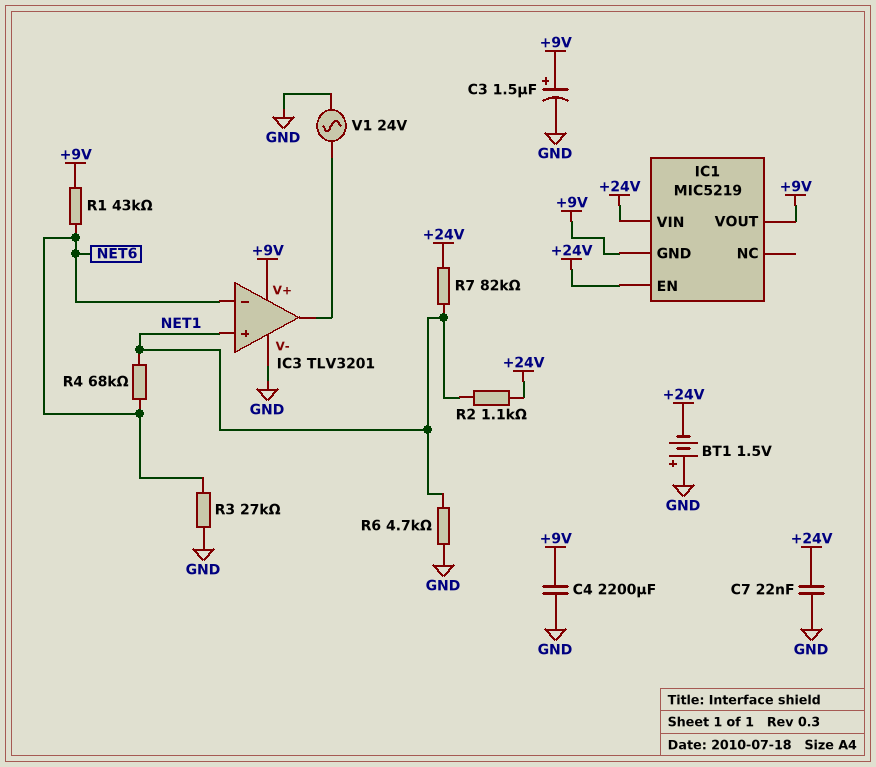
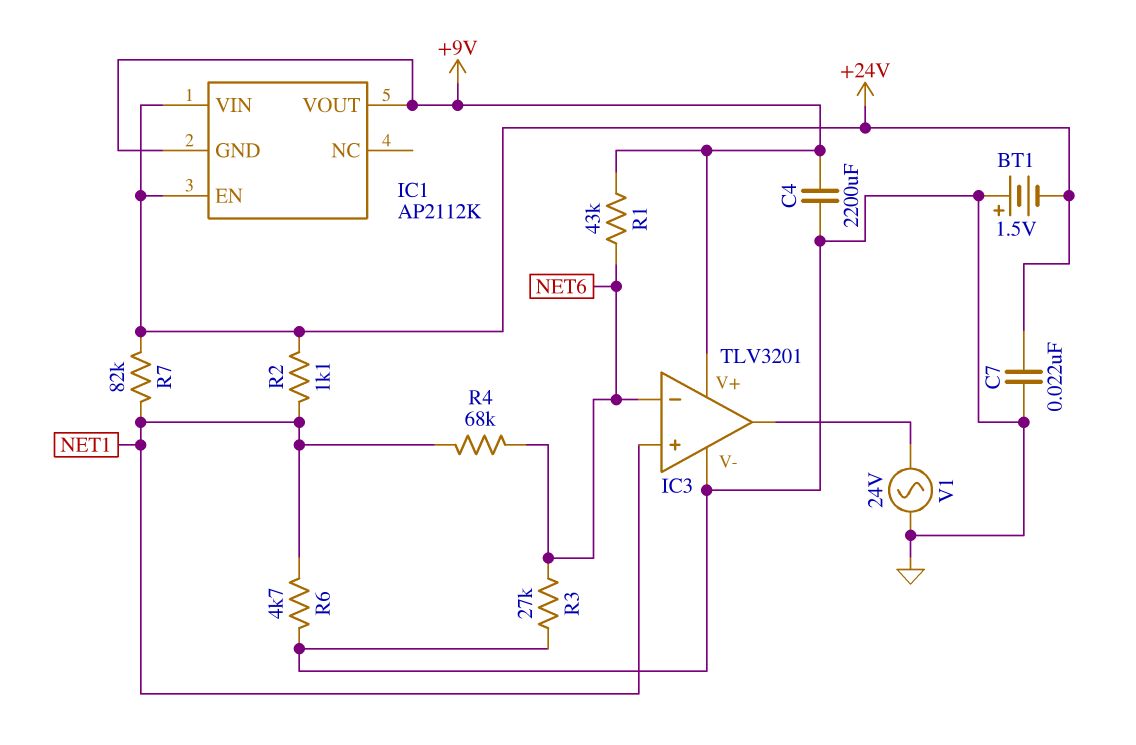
C3: 1.5uF (plus +9V, minus GND) -> none
IC1: MIC5219 -> AP2112K

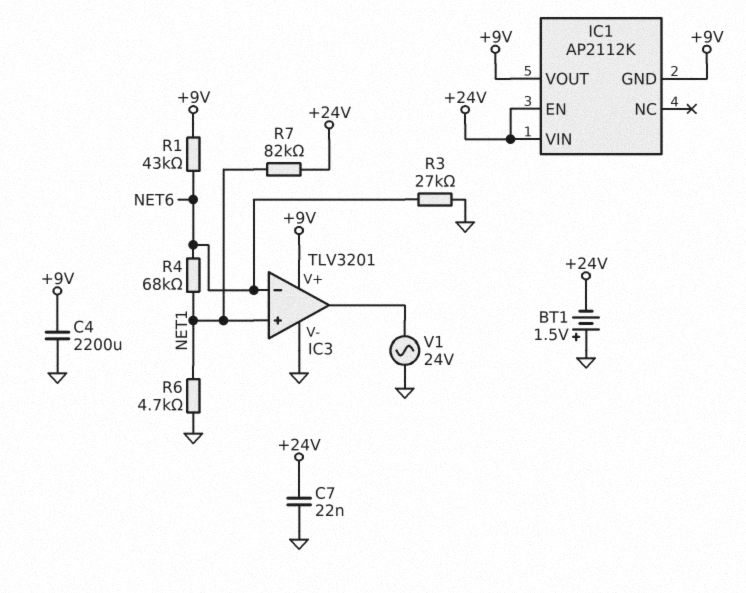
R2: 1.1k (+24V, NET1) -> none

